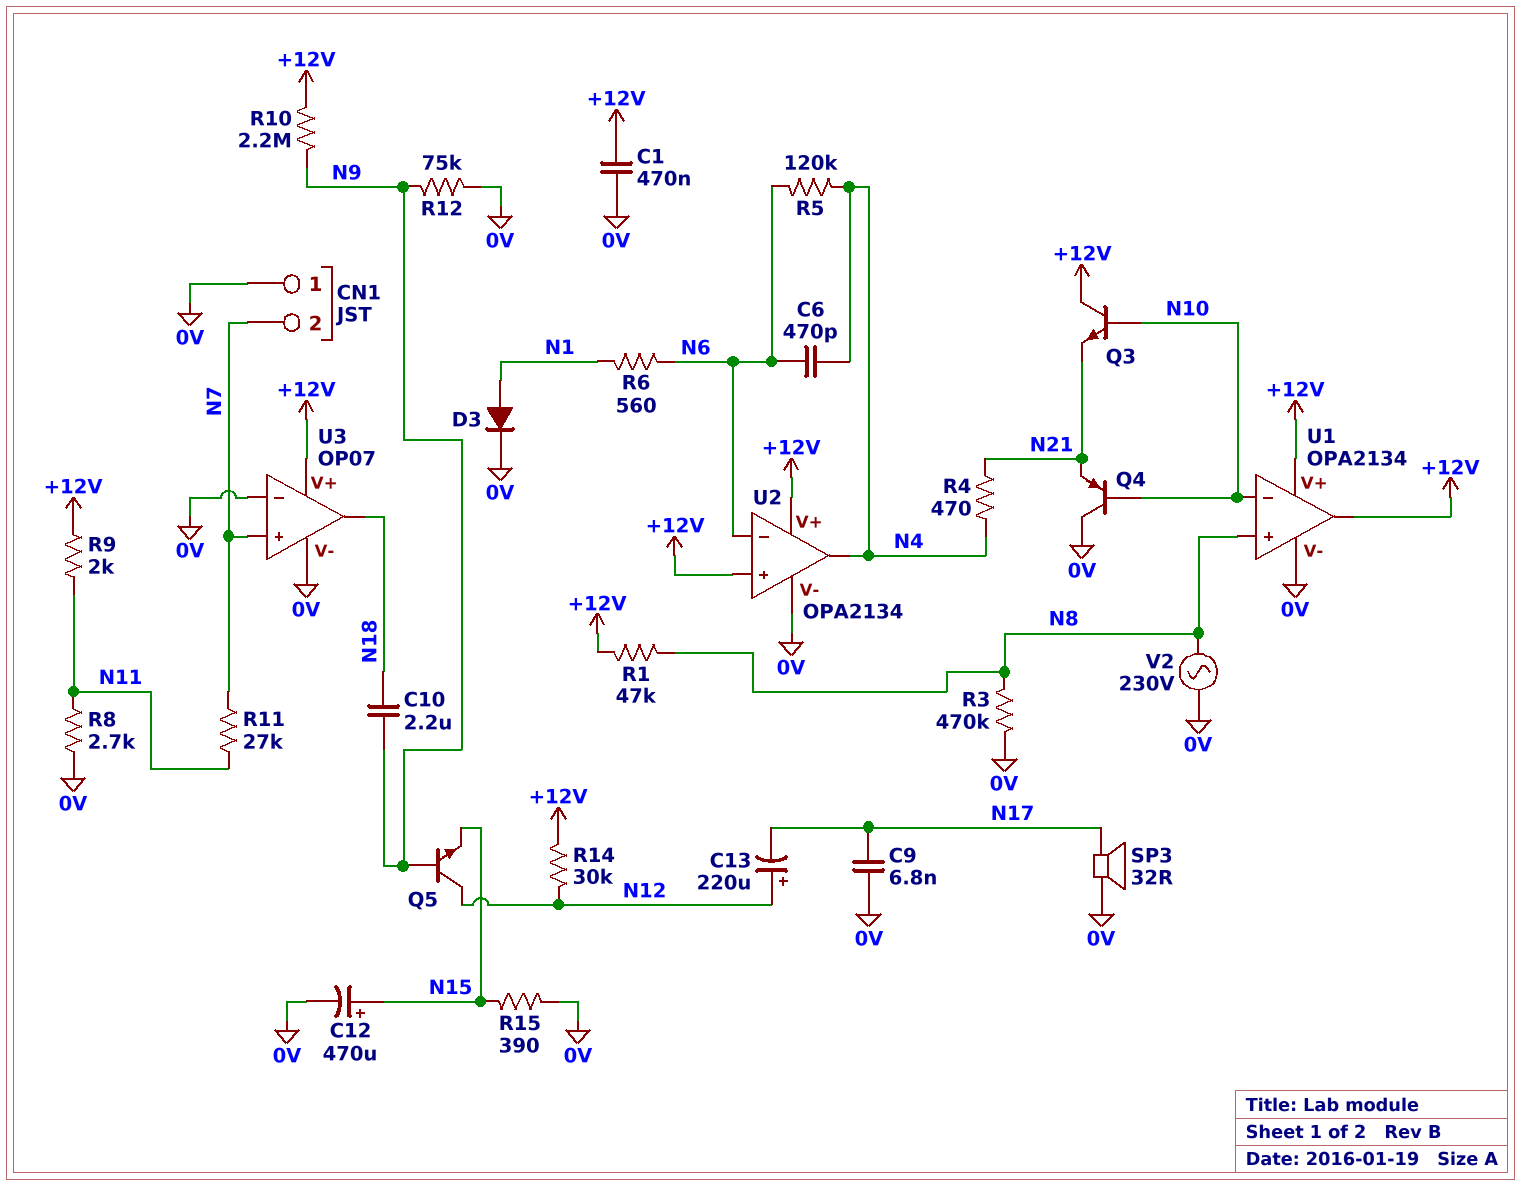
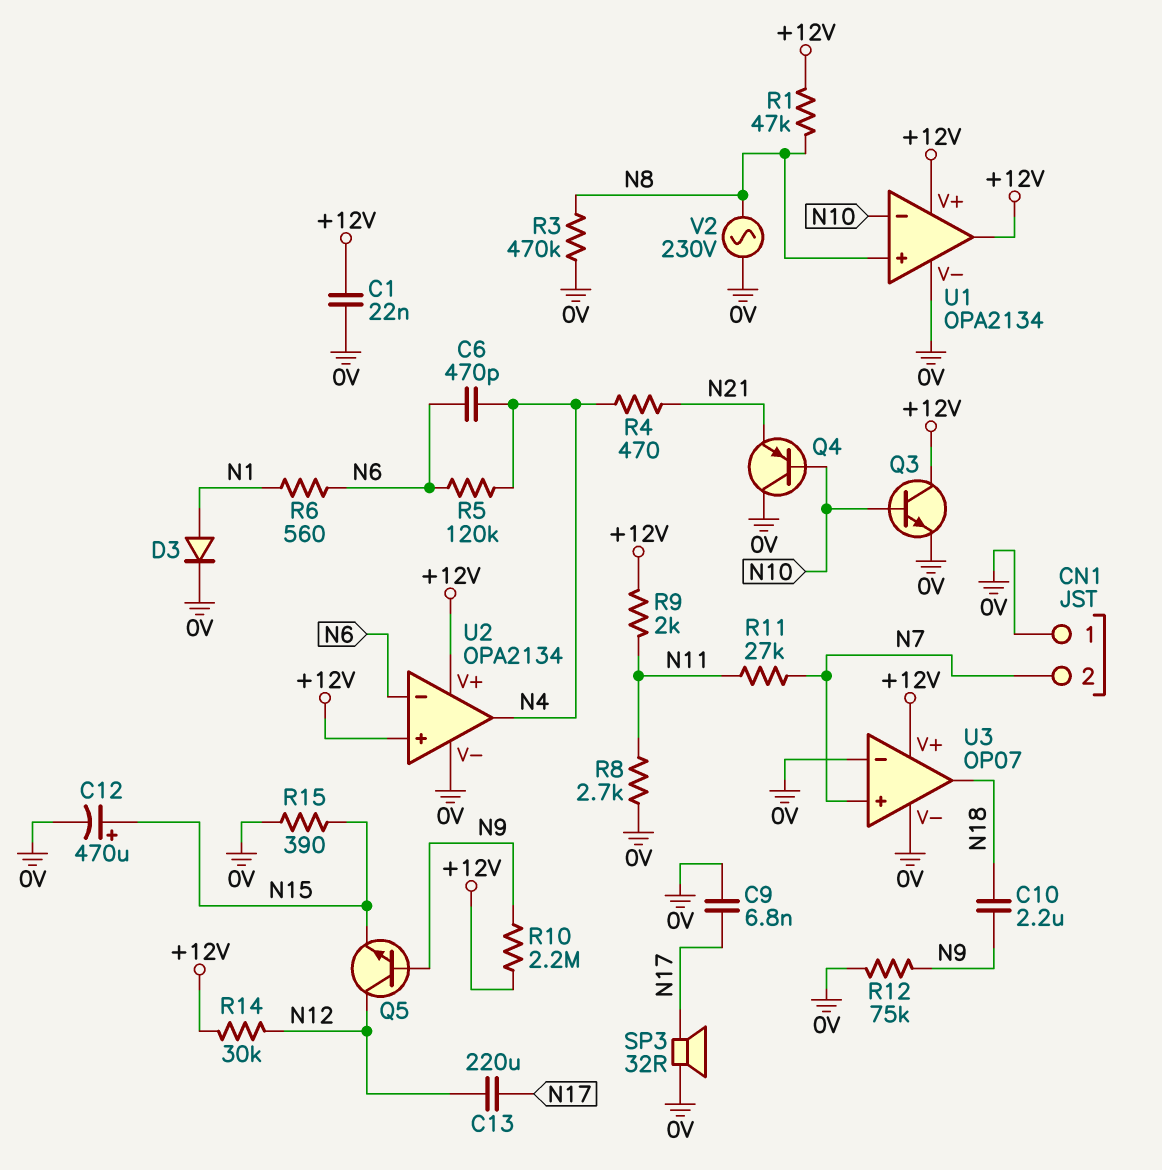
C1: 470nF (+12V, 0V) -> 22nF (+12V, 0V)
C13: 220uF (plus N12, minus N17) -> 220uF (N12, N17)
Q3: NPN (B N10, C +12V, E N21) -> NPN (B N10, C +12V, E 0V)

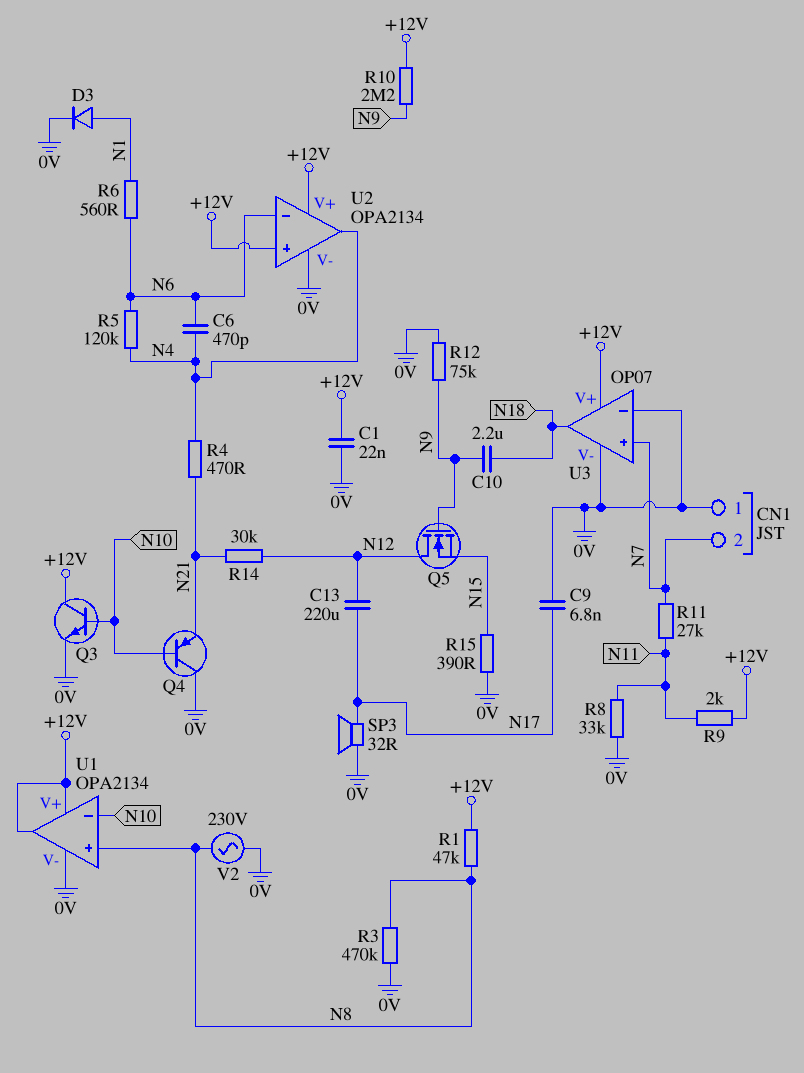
C12: 470uF (plus N15, minus 0V) -> none
Q5: NPN (B N9, C N12, E N15) -> NMOS (G N9, D N12, S N15)
R8: 2.7k (0V, N11) -> 33k (0V, N11)
R14: 30k (+12V, N12) -> 30k (N12, N21)

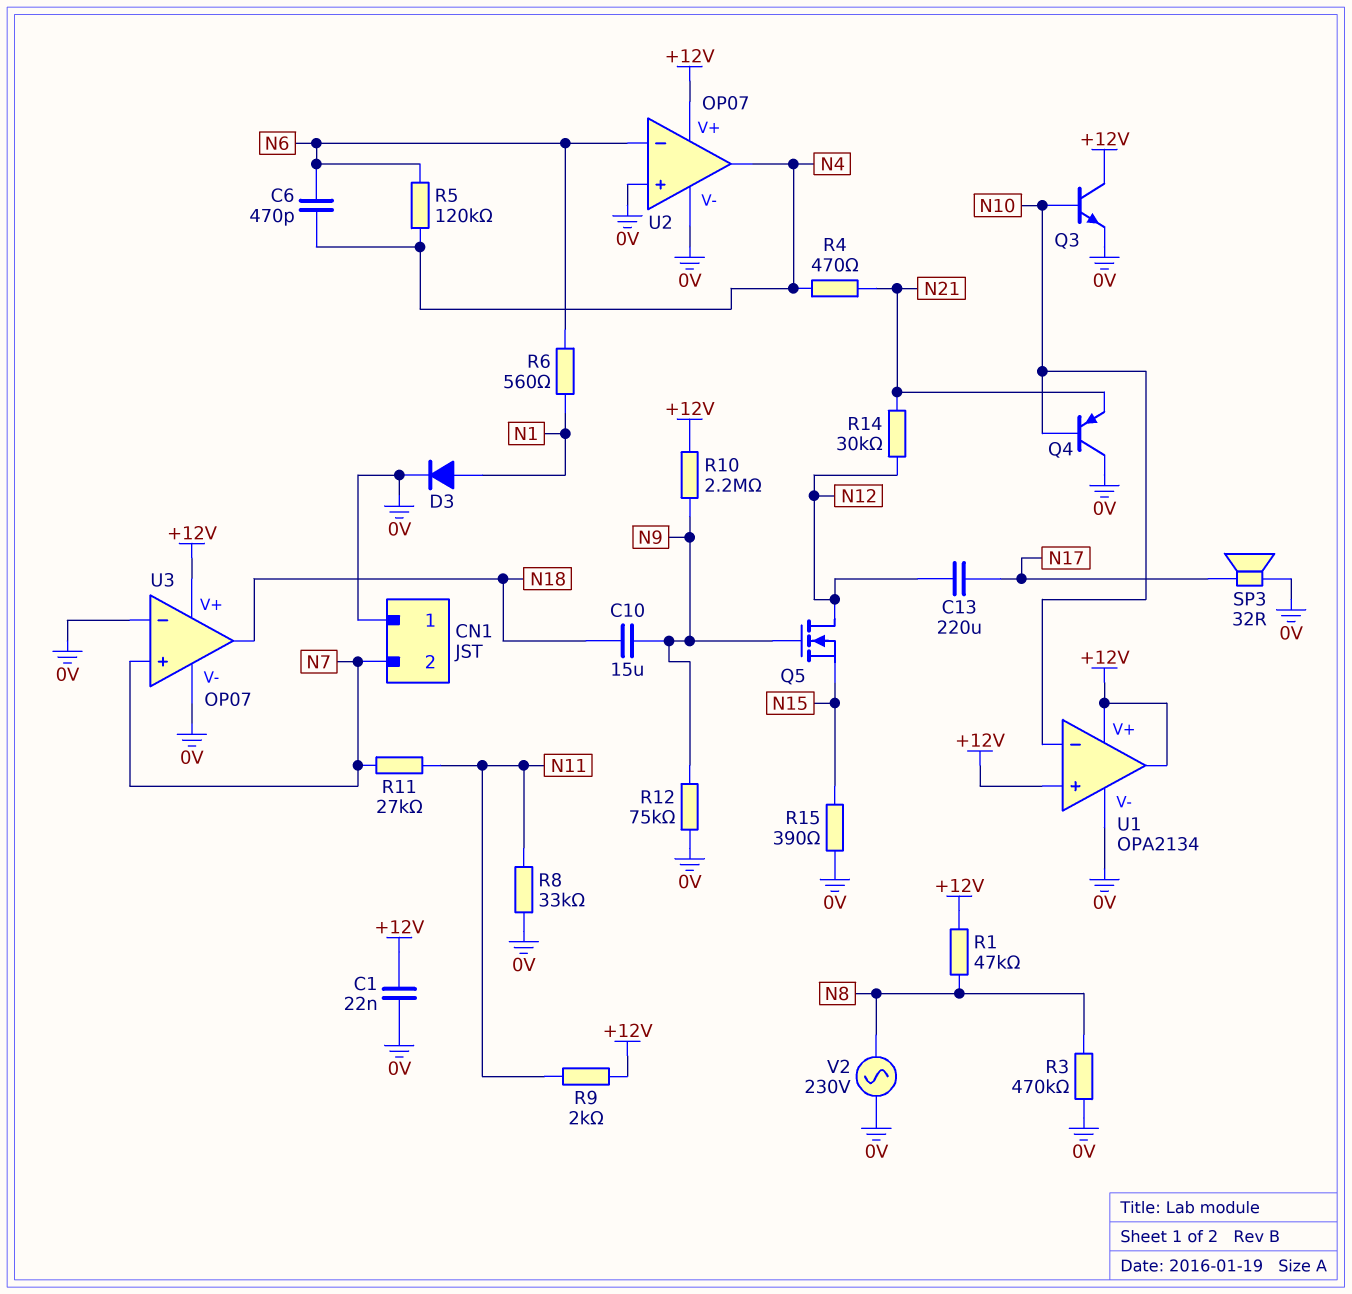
C9: 6.8nF (0V, N17) -> none
C10: 2.2uF (N9, N18) -> 15uF (N9, N18)
U1 pin in+: N8 -> +12V
U2: OPA2134 -> OP07
U2 pin in+: +12V -> 0V

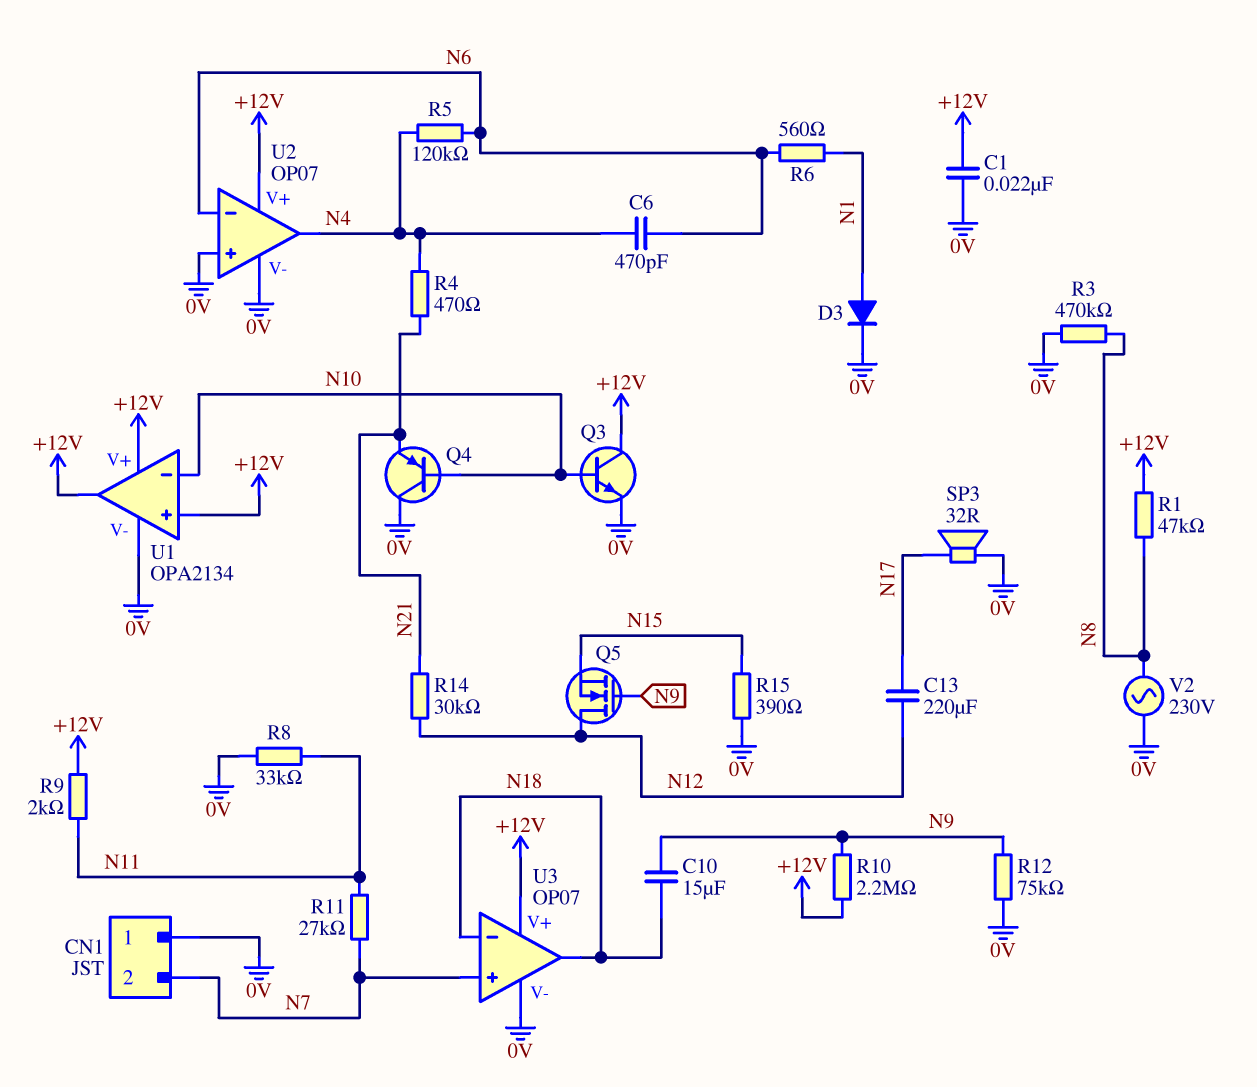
U3 pin in-: 0V -> N18

